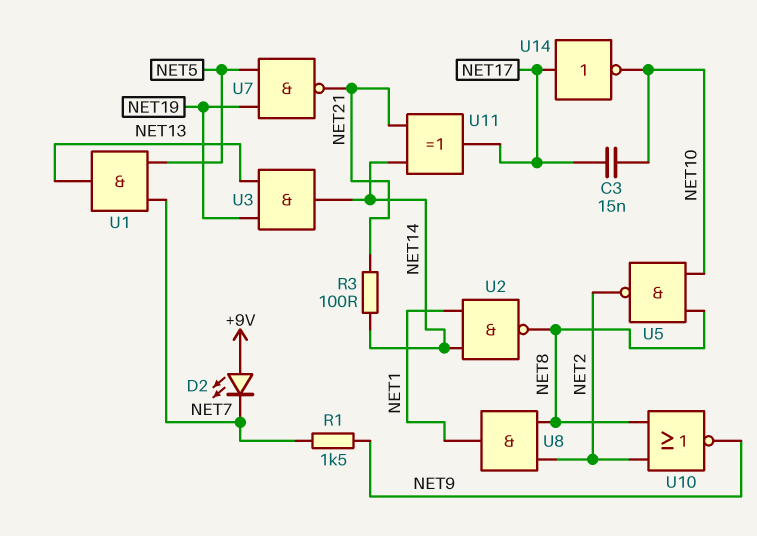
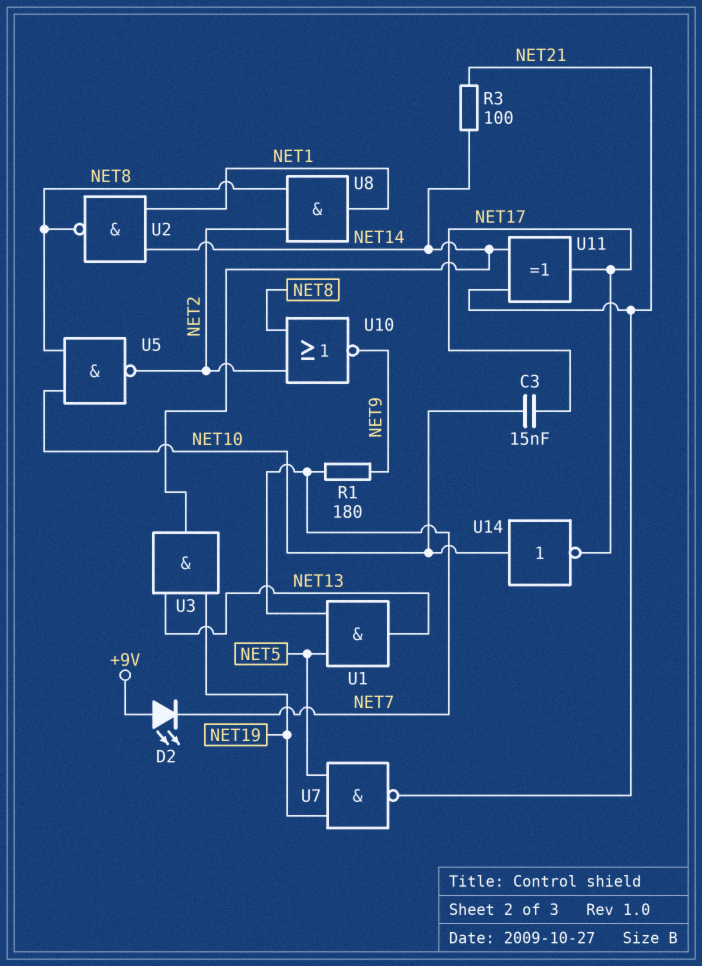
R1: 1.5k (NET7, NET9) -> 180 (NET7, NET9)
U14: NOT (in NET17, out NET10) -> NOT (in NET10, out NET17)

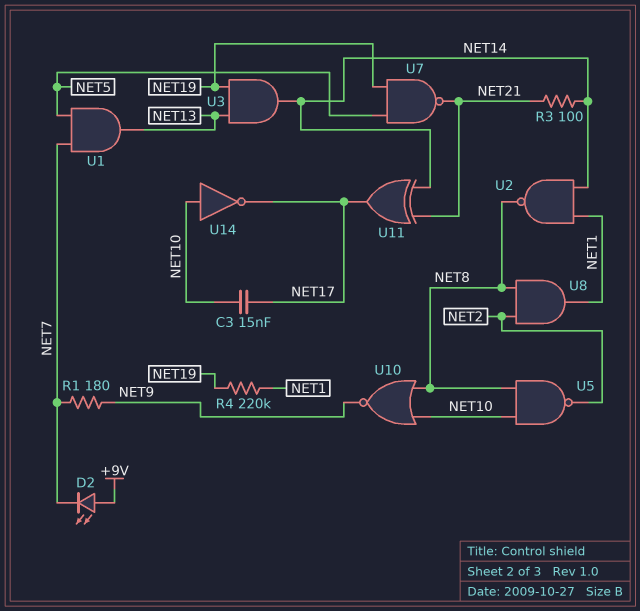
R4: none -> 220k (NET1, NET19)
U10: NOR (in NET2, in NET8, out NET9) -> NOR (in NET8, in NET10, out NET9)

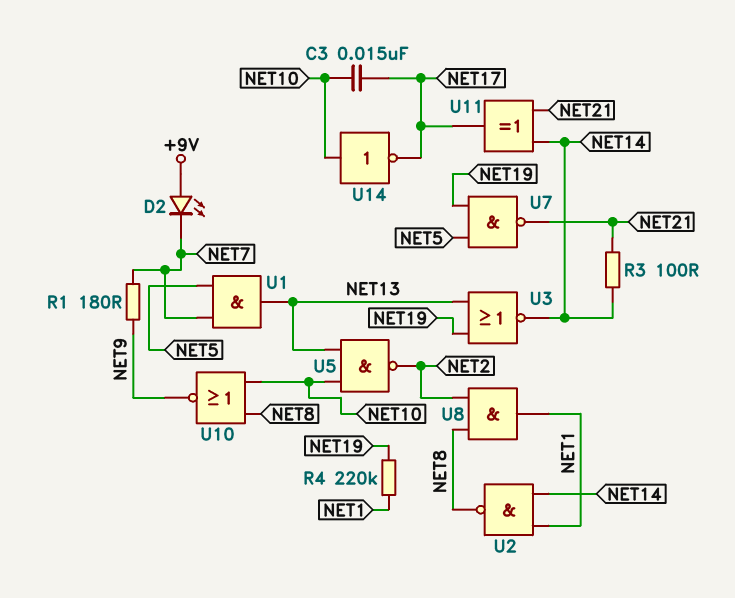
U3: AND (in NET13, in NET19, out NET14) -> NOR (in NET13, in NET19, out NET14)
U5: NAND (in NET8, in NET10, out NET2) -> NAND (in NET10, in NET13, out NET2)

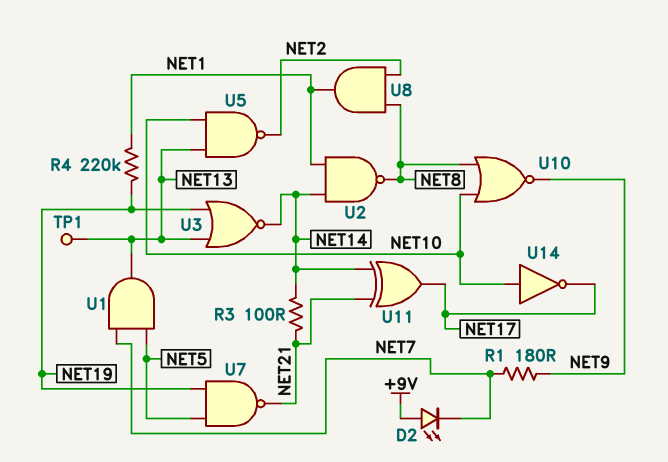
C3: 15nF (NET10, NET17) -> none
TP1: none -> test point (NET13)

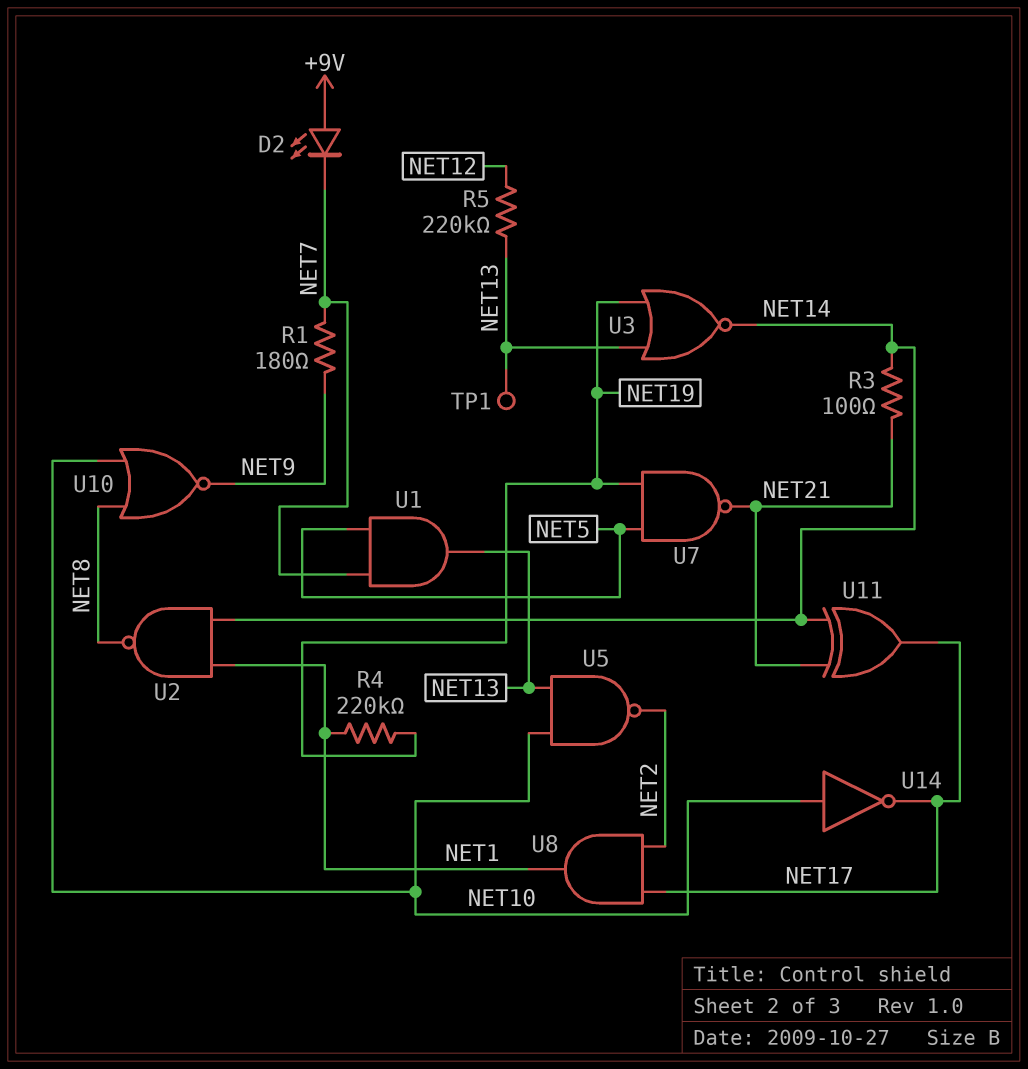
R5: none -> 220k (NET12, NET13)
U8: AND (in NET2, in NET8, out NET1) -> AND (in NET2, in NET17, out NET1)

